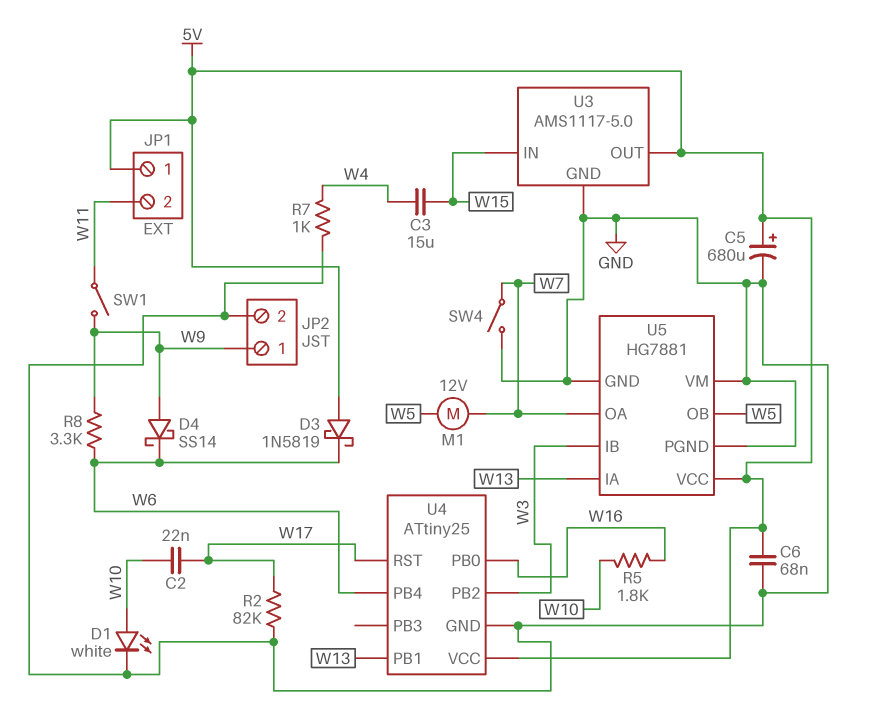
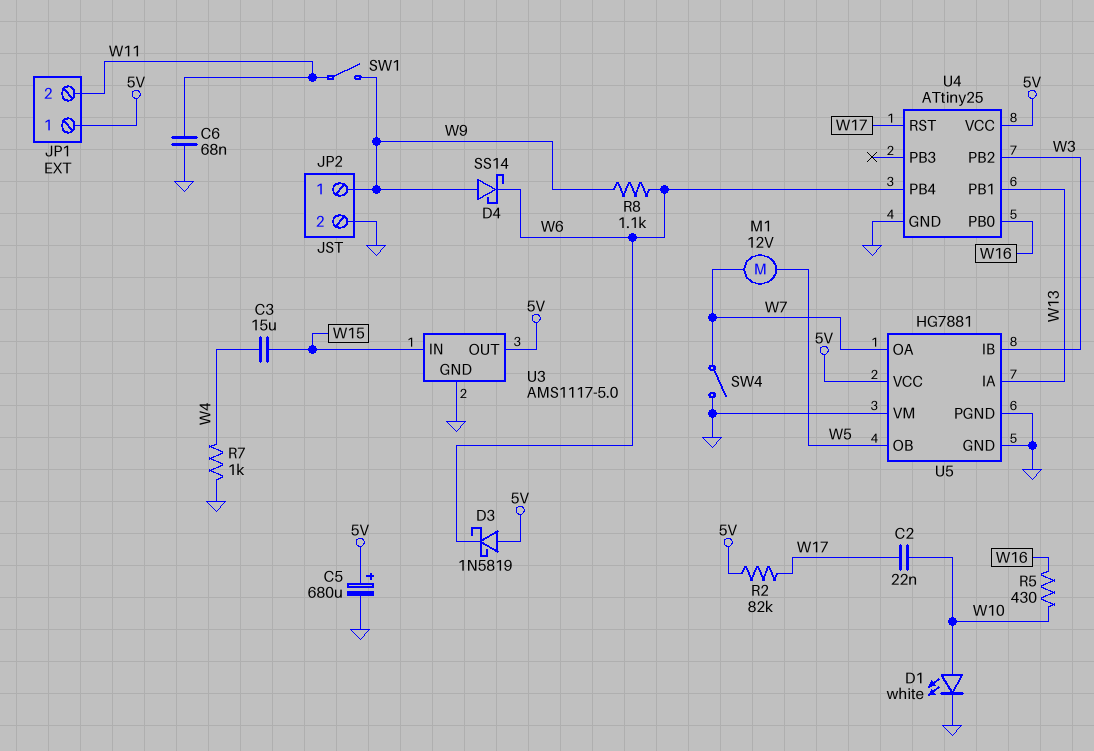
C6: 68nF (5V, GND) -> 68nF (GND, W11)
R2: 82k (GND, W17) -> 82k (5V, W17)
R5: 1.8k (W10, W16) -> 430 (W10, W16)
R8: 3.3k (W6, W9) -> 1.1k (W6, W9)

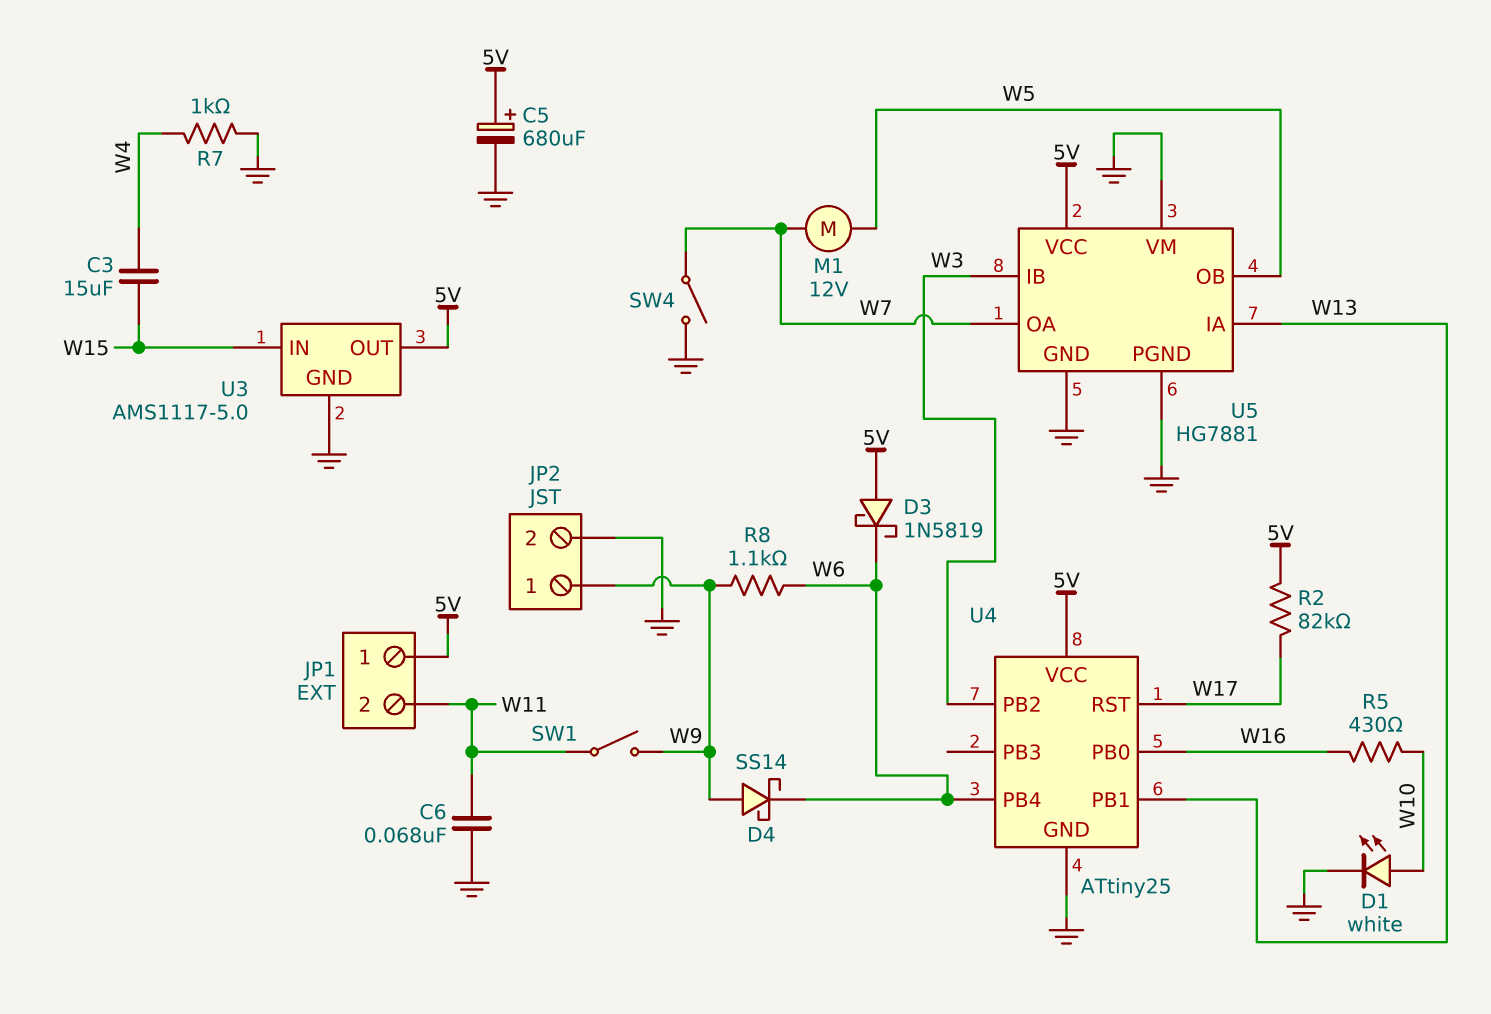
C2: 22nF (W10, W17) -> none

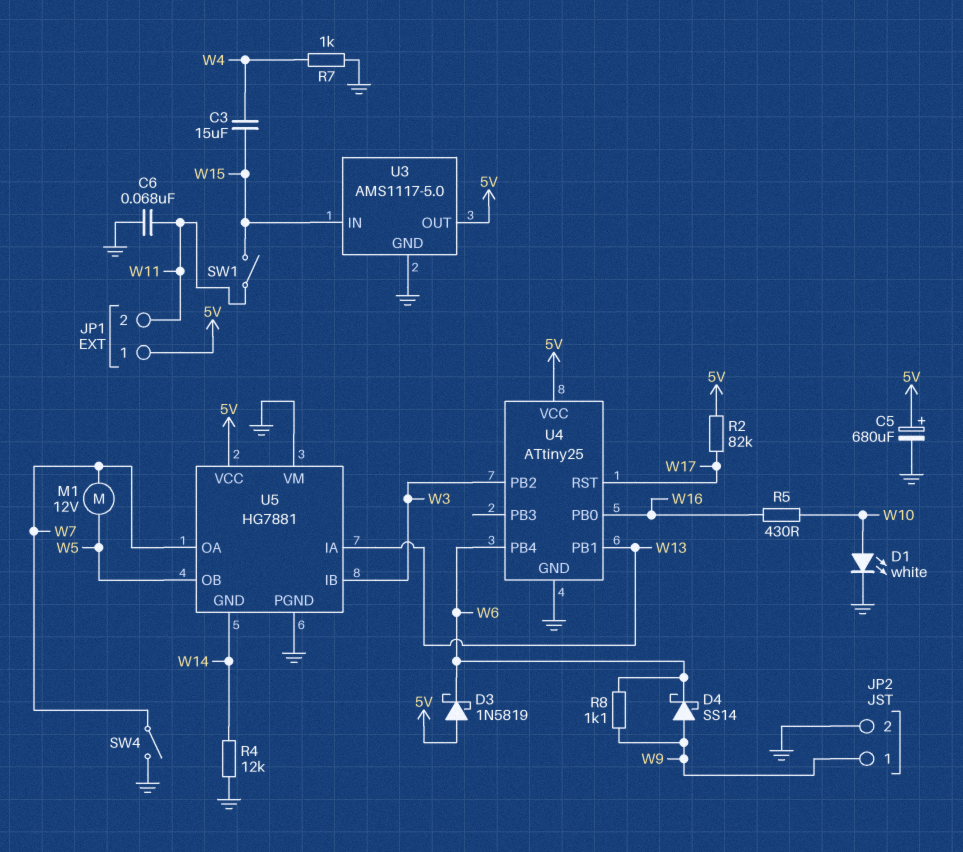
R4: none -> 12k (GND, W14)
SW1: switch (W9, W11) -> switch (W11, W15)
U5 pin GND: GND -> W14

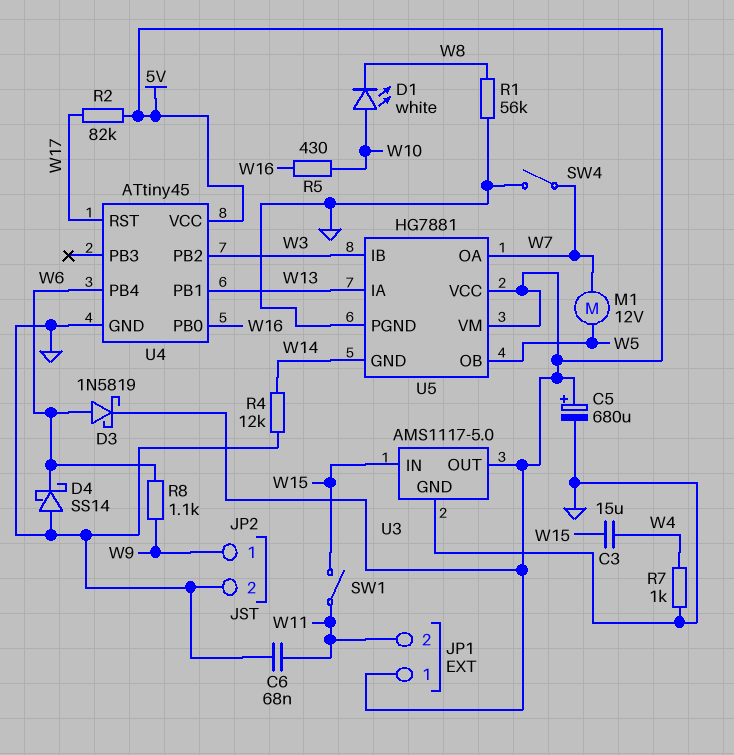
D1: LED white (A W10, K GND) -> LED white (A W10, K W8)
D3: schottky 1N5819 (A 5V, K W6) -> schottky 1N5819 (A W6, K 5V)
D4: schottky SS14 (A W9, K W6) -> schottky SS14 (A GND, K W6)
R1: none -> 56k (GND, W8)
U4: ATtiny25 -> ATtiny45
U5 pin VM: GND -> 5V

